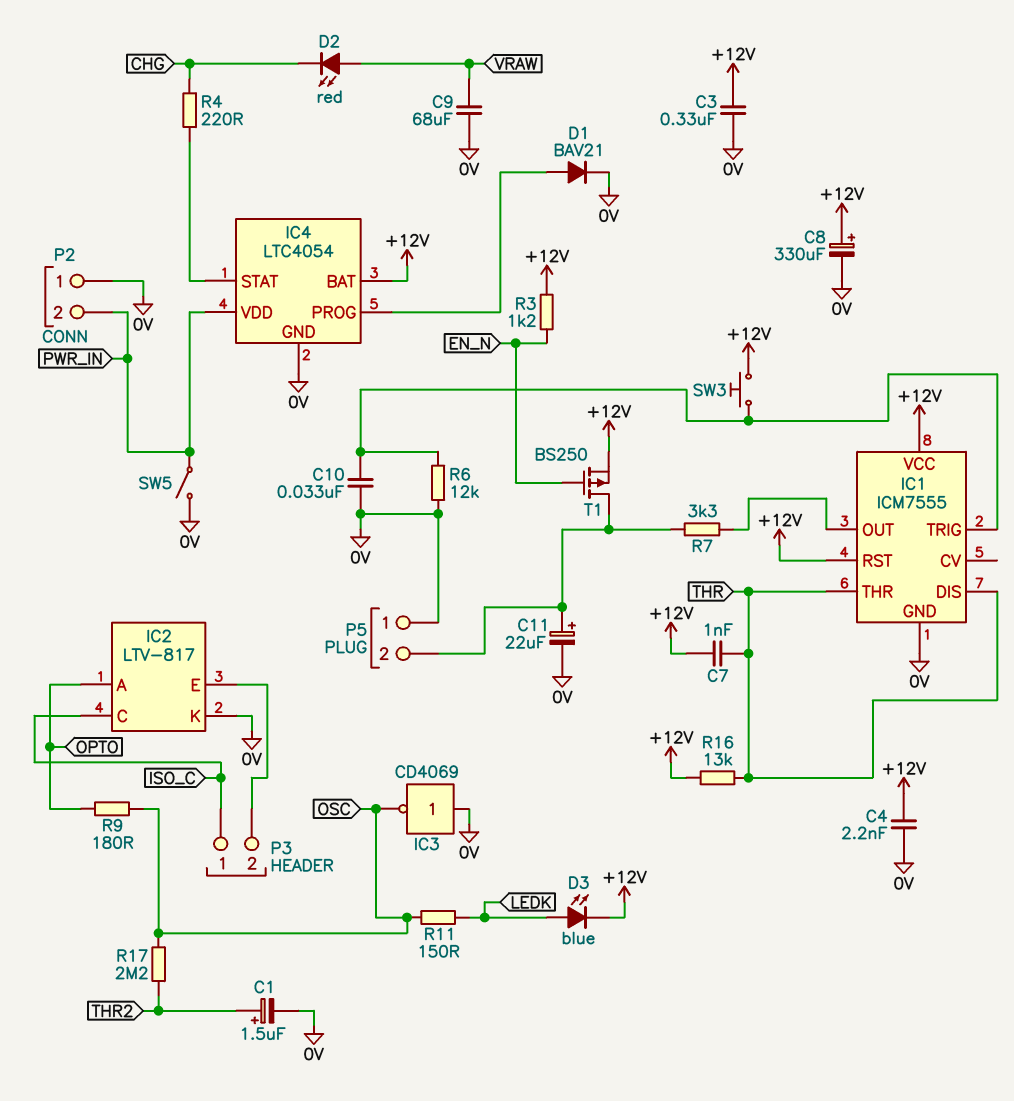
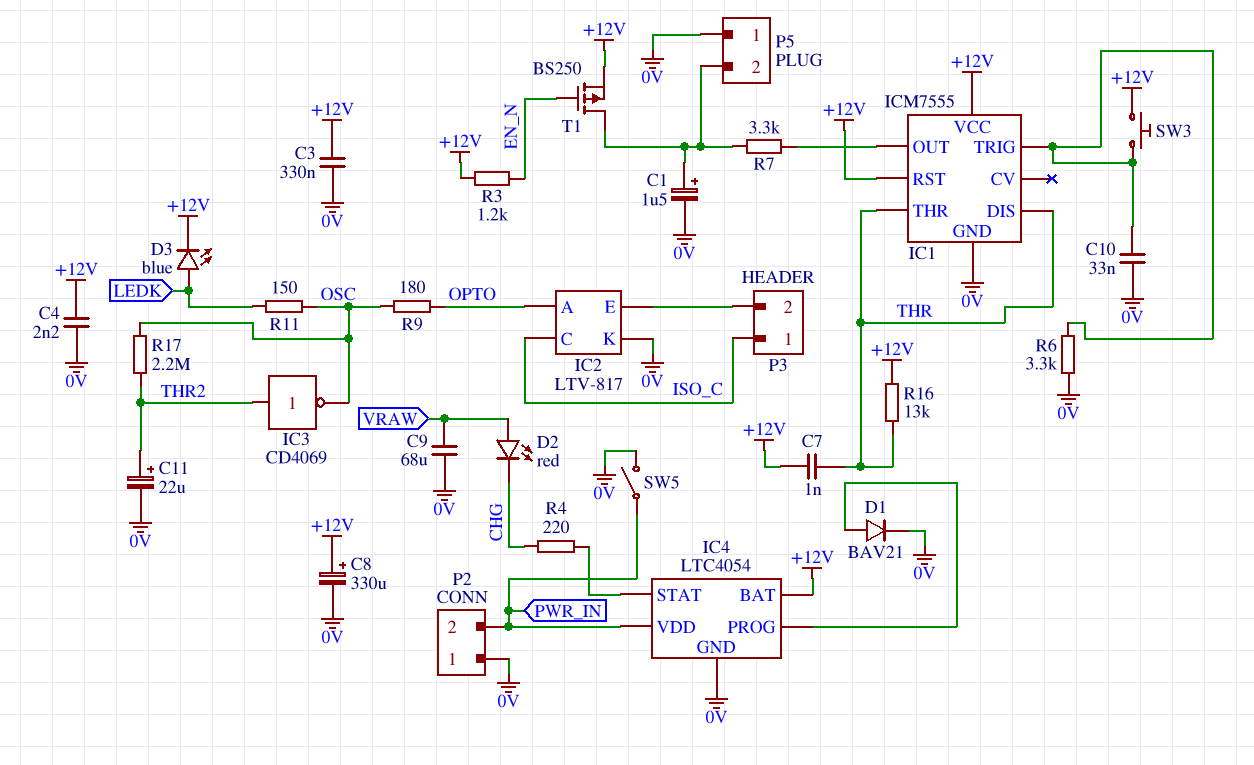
C1: 1.5uF (plus THR2, minus 0V) -> 1.5uF (plus P5/2, minus 0V)
C11: 22uF (plus P5/2, minus 0V) -> 22uF (plus THR2, minus 0V)
IC3: NOT CD4069 (in 0V, out OSC) -> NOT CD4069 (in THR2, out OSC)
R6: 12k (0V, IC1/TRIG) -> 3.3k (0V, IC1/TRIG)

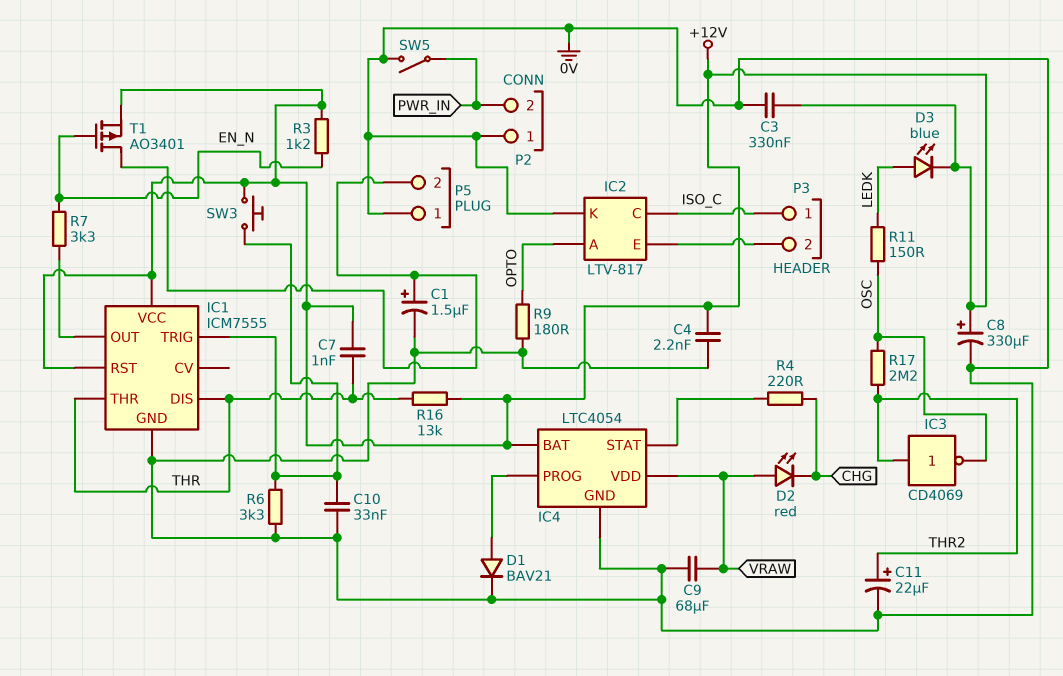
IC4 pin VDD: PWR_IN -> VRAW
R7: 3.3k (IC1/OUT, P5/2) -> 3.3k (EN_N, IC1/OUT)
R9: 180 (OPTO, OSC) -> 180 (0V, OPTO)
T1: PMOS BS250 (G EN_N, D P5/2, S +12V) -> PMOS AO3401 (G EN_N, D P5/2, S +12V)

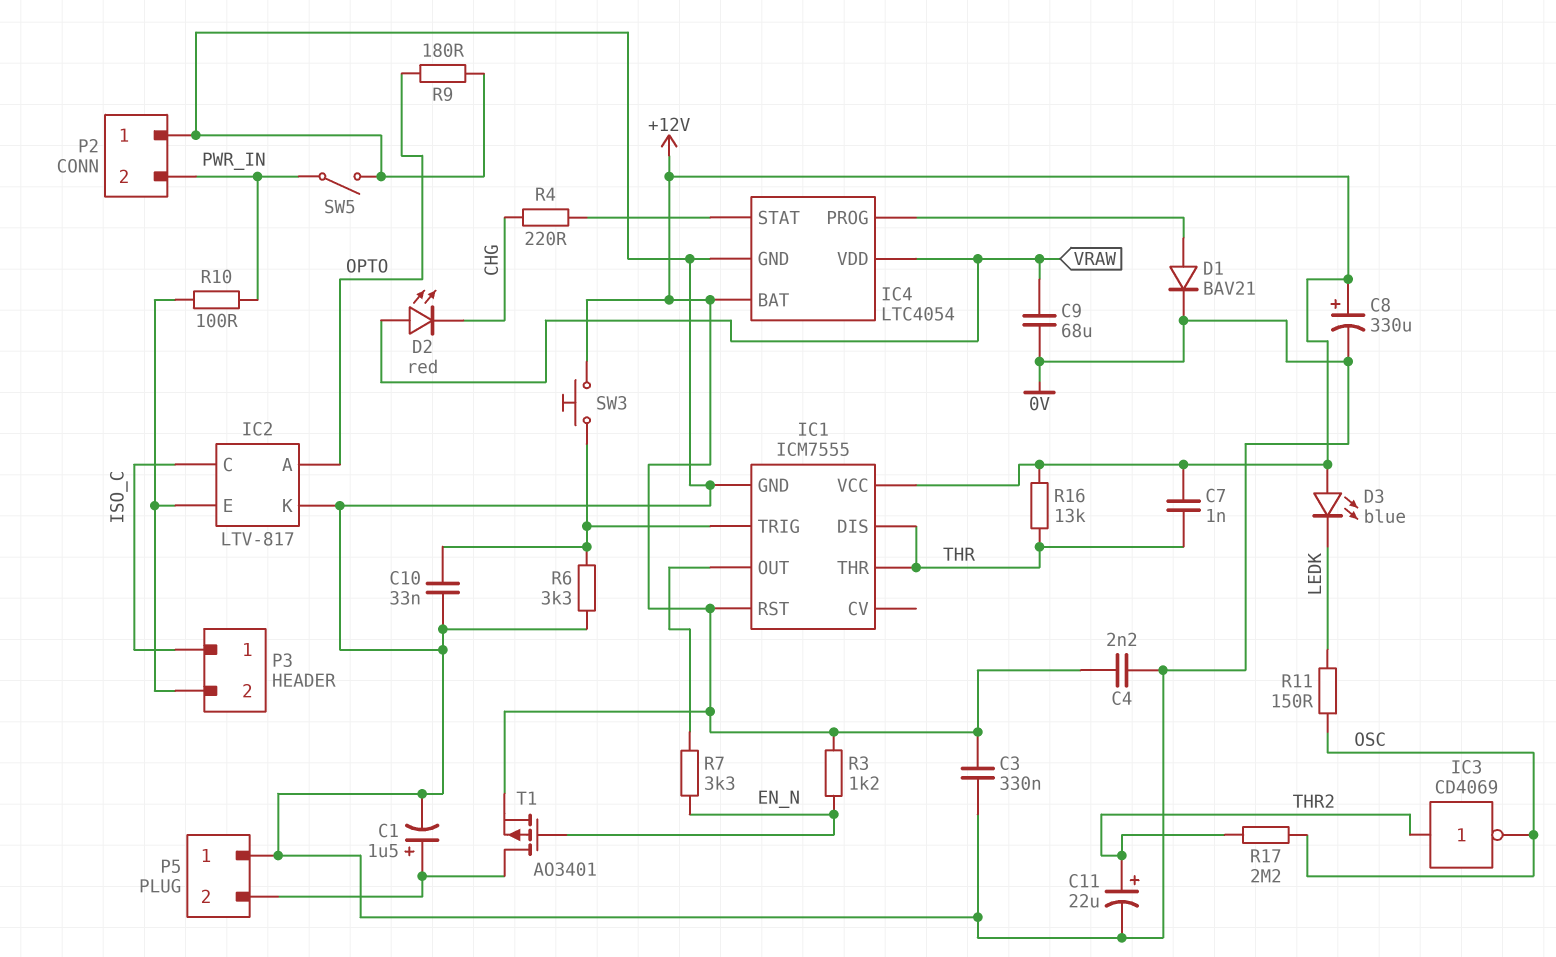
D3: LED blue (A LEDK, K +12V) -> LED blue (A +12V, K LEDK)
R10: none -> 100 (IC2/E, PWR_IN)

